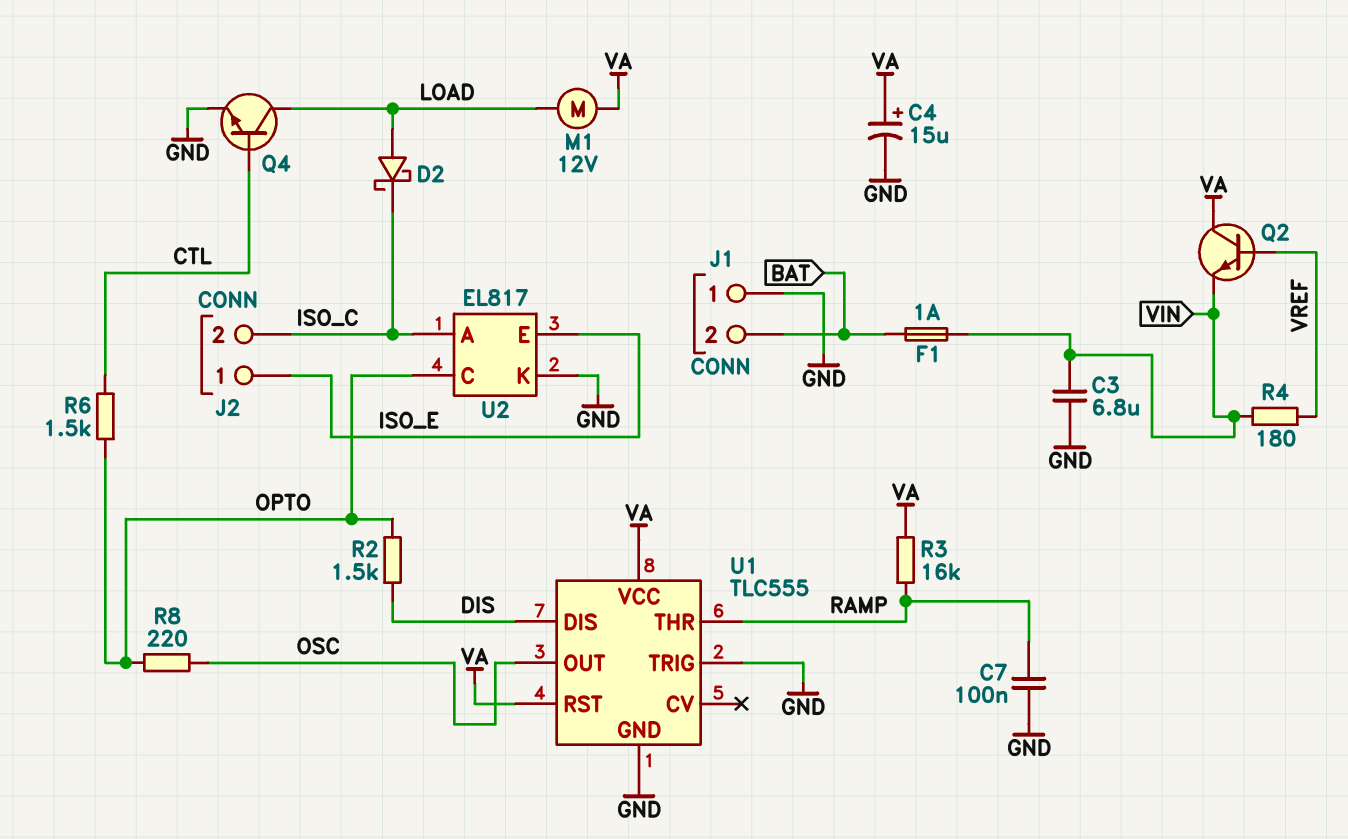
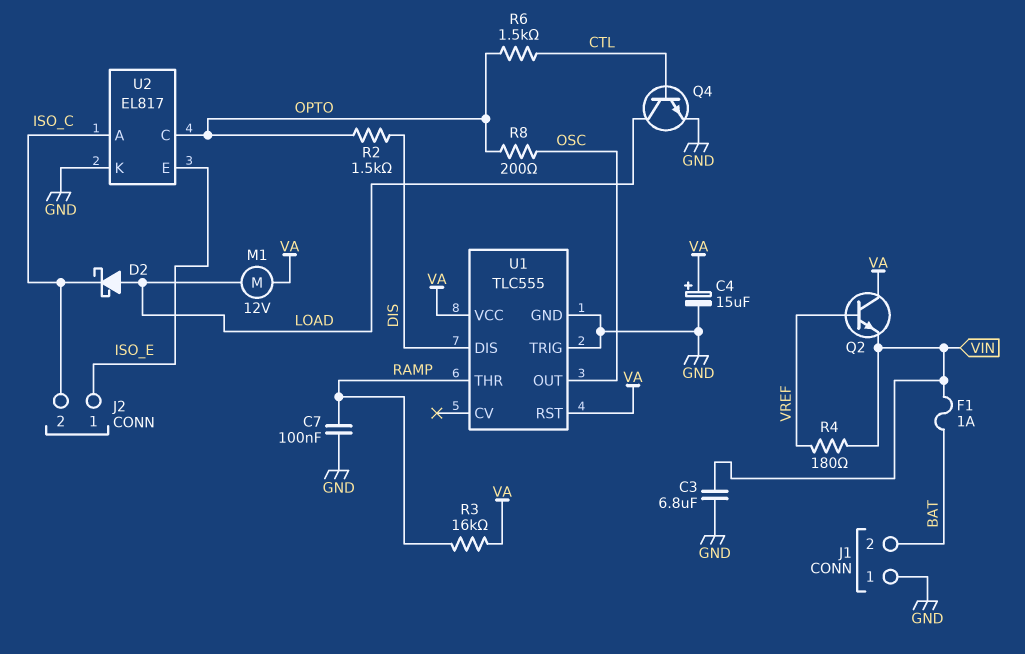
R8: 220 (OPTO, OSC) -> 200 (OPTO, OSC)

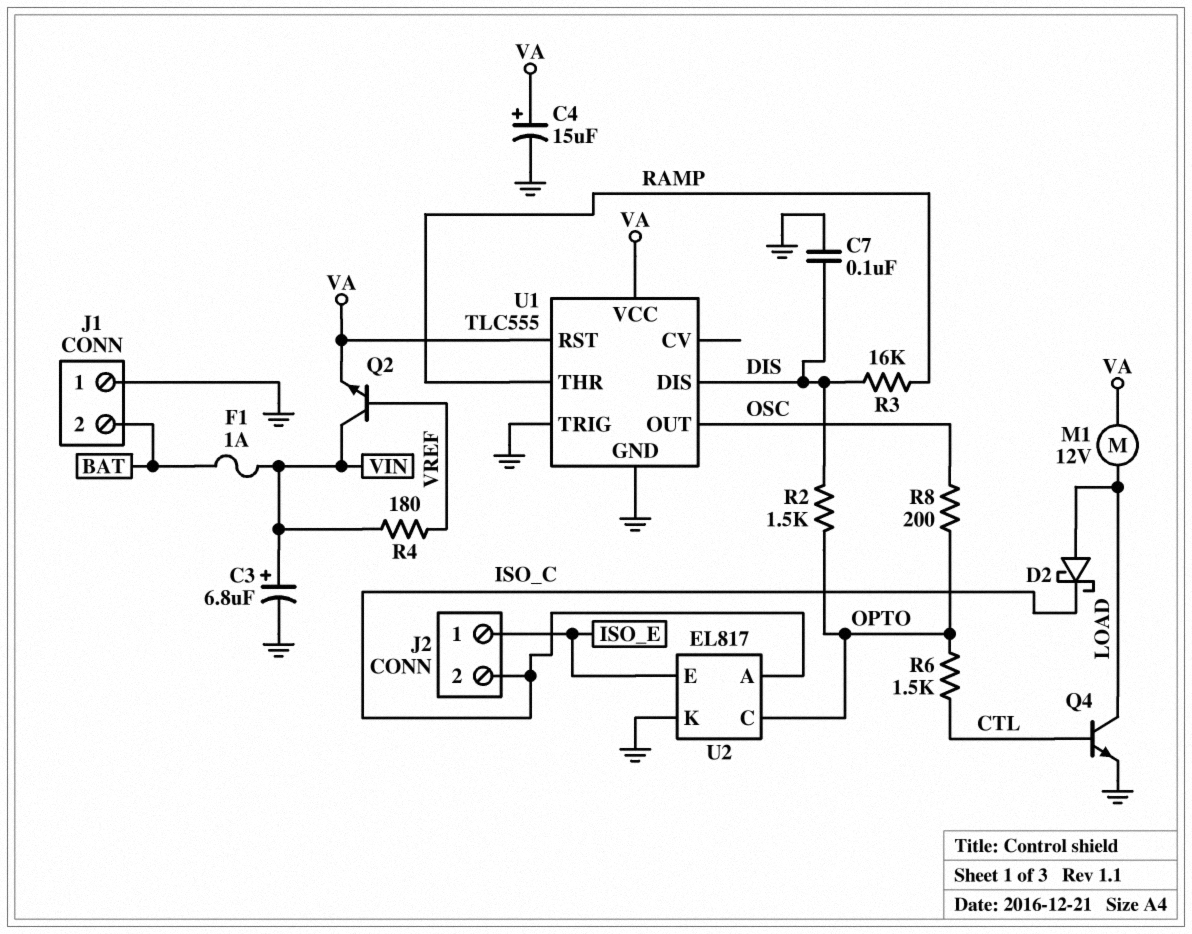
C3: 6.8uF (GND, VIN) -> 6.8uF (plus VIN, minus GND)
C7: 100nF (GND, RAMP) -> 100nF (DIS, GND)
Q2: NPN (B VREF, C VA, E VIN) -> NPN (B VREF, C VIN, E VA)
R3: 16k (RAMP, VA) -> 16k (DIS, RAMP)

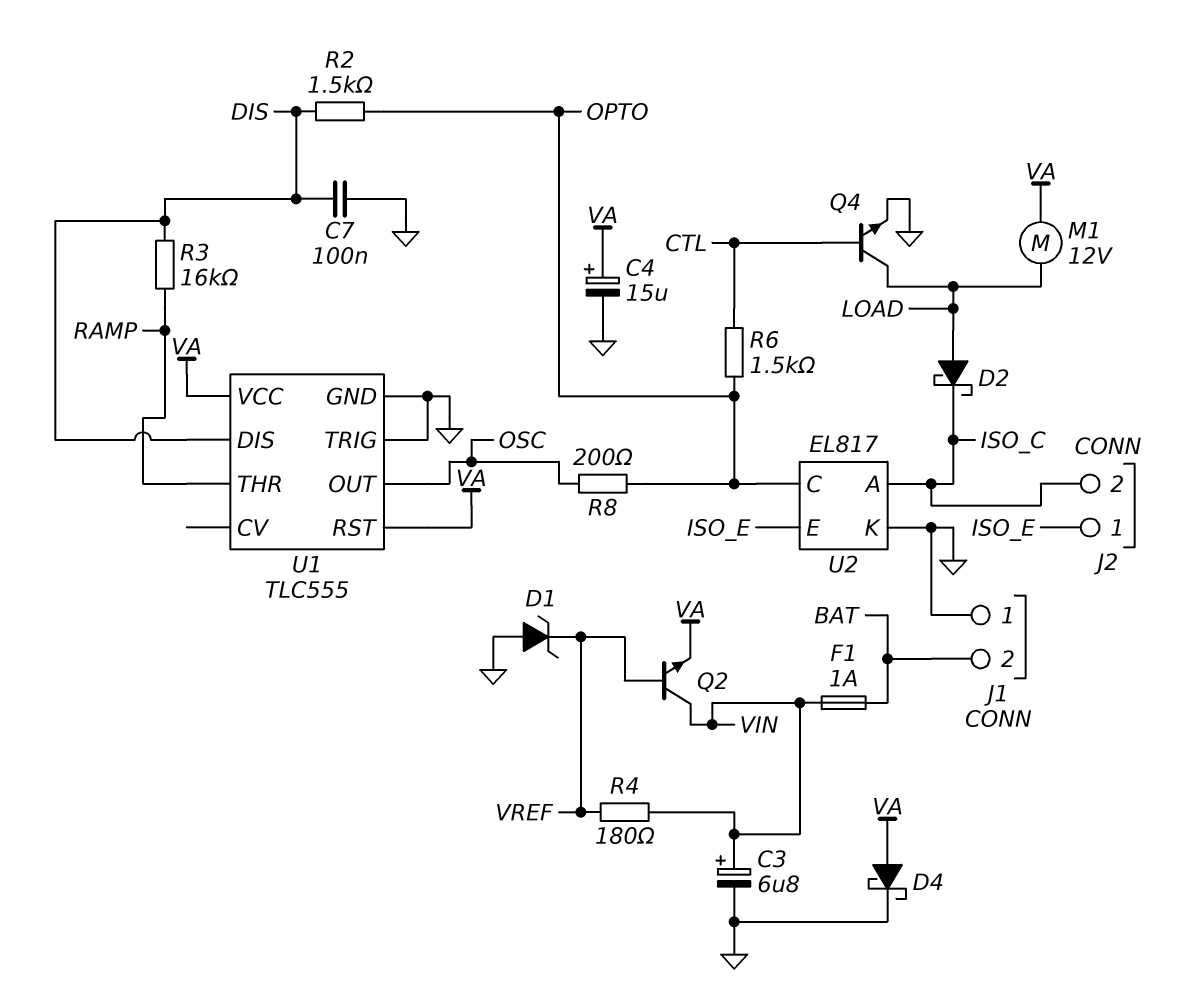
D1: none -> zener (A GND, K VREF)
D4: none -> schottky (A VA, K GND)

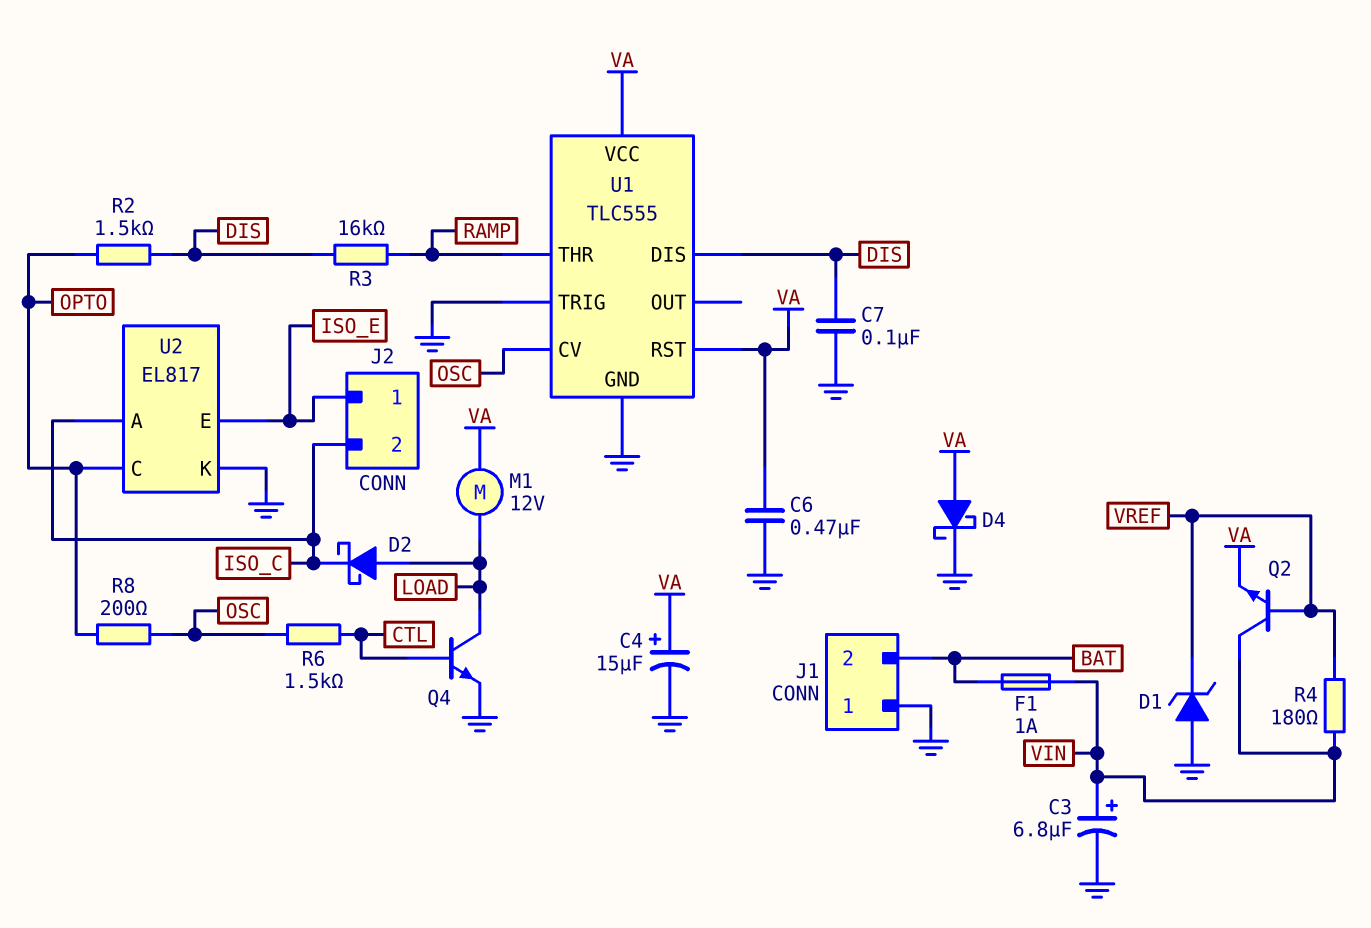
C6: none -> 470nF (GND, VA)
R6: 1.5k (CTL, OPTO) -> 1.5k (CTL, OSC)
U1 pin CV: none -> OSC
U1 pin OUT: OSC -> none

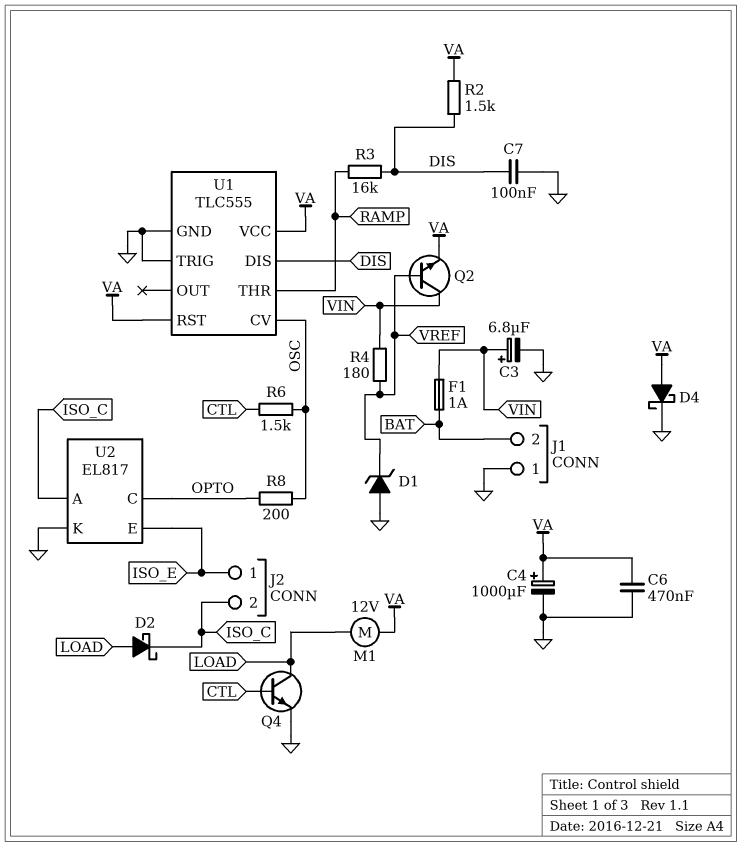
C4: 15uF (plus VA, minus GND) -> 1000uF (plus VA, minus GND)
R2: 1.5k (DIS, OPTO) -> 1.5k (DIS, VA)

